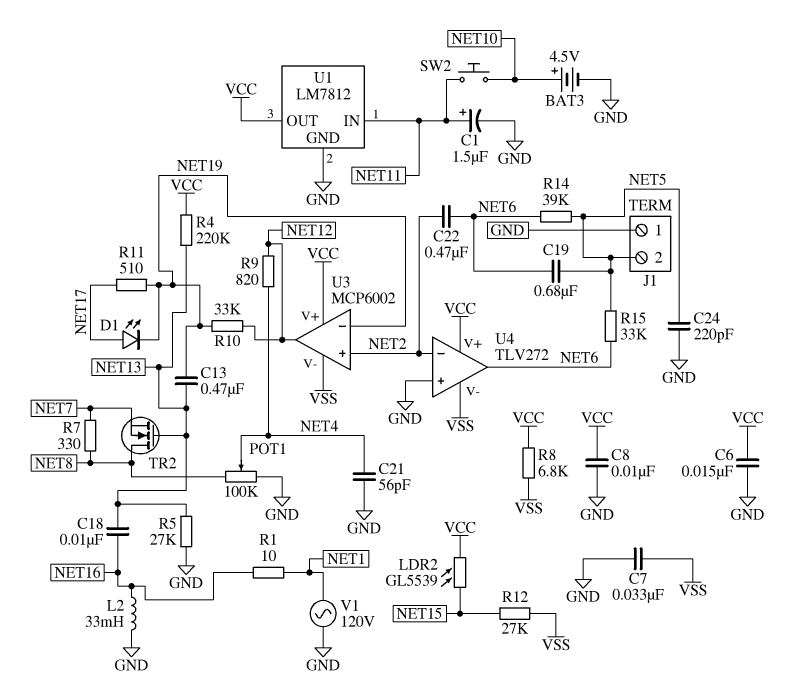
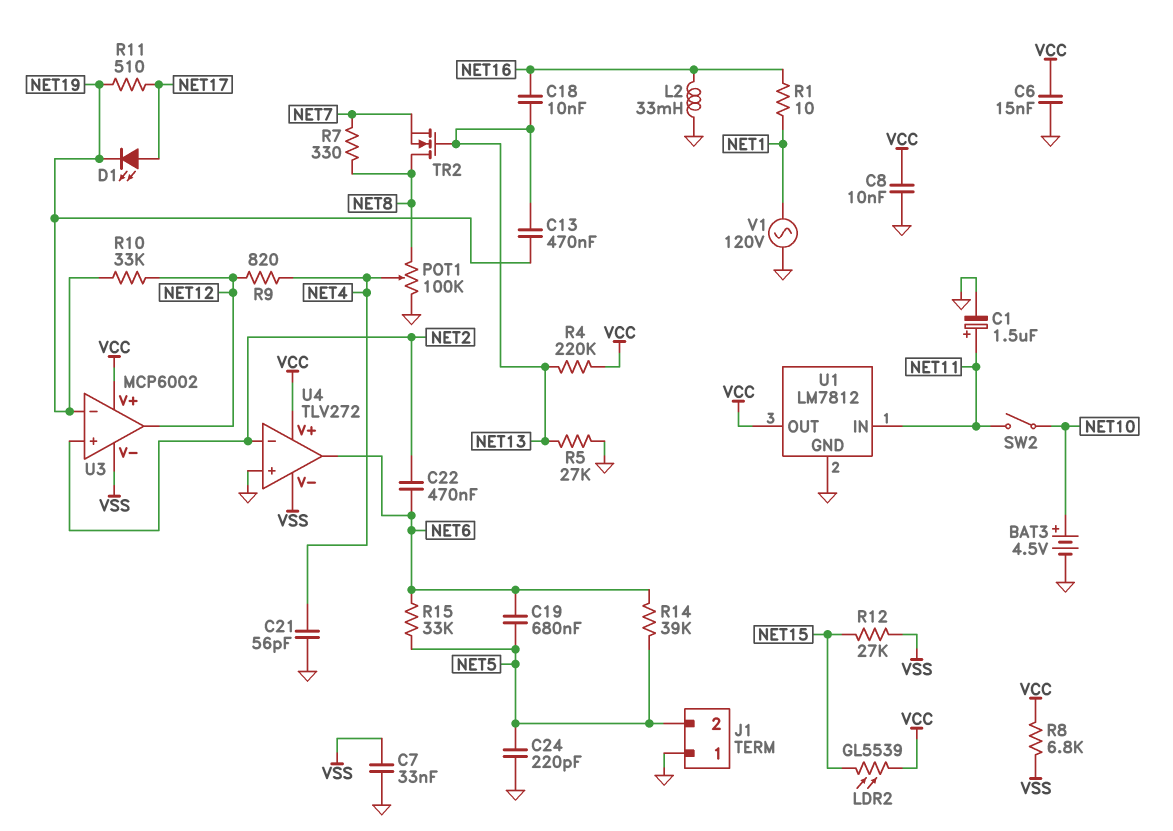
SW2: button (NET10, NET11) -> switch (NET10, NET11)

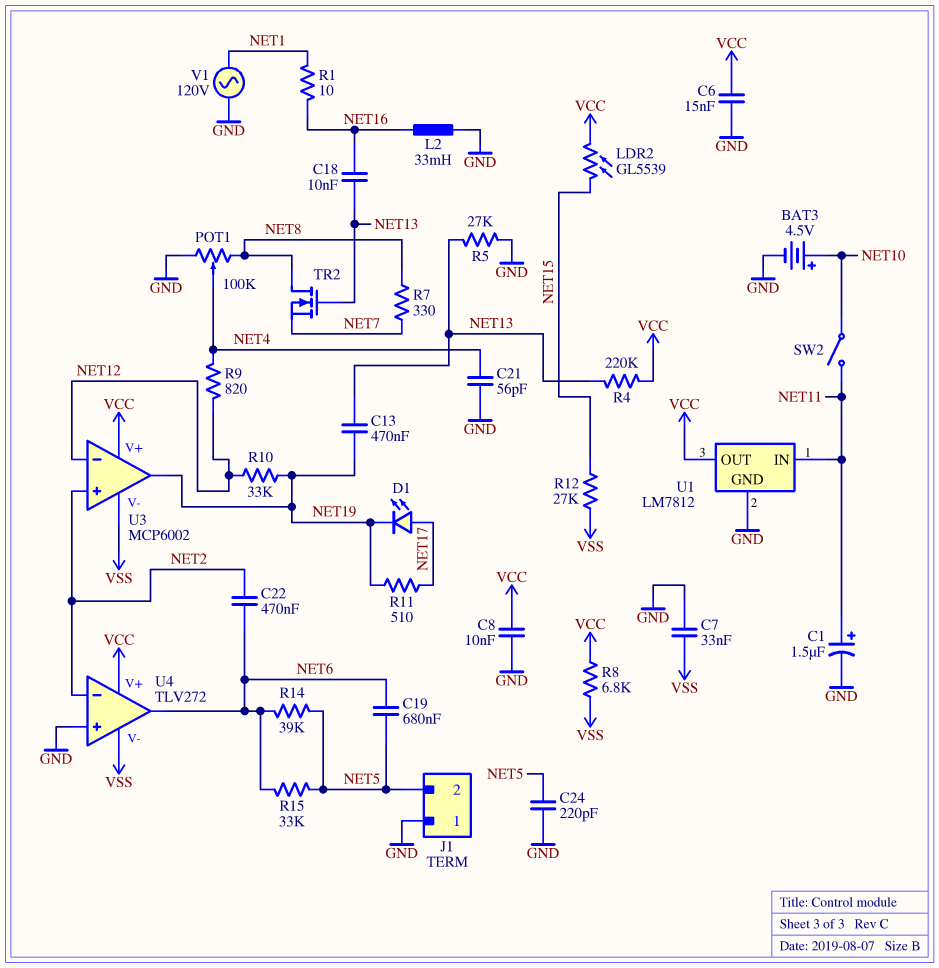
U3 pin in-: NET19 -> NET12
U3 pin out: NET12 -> NET19

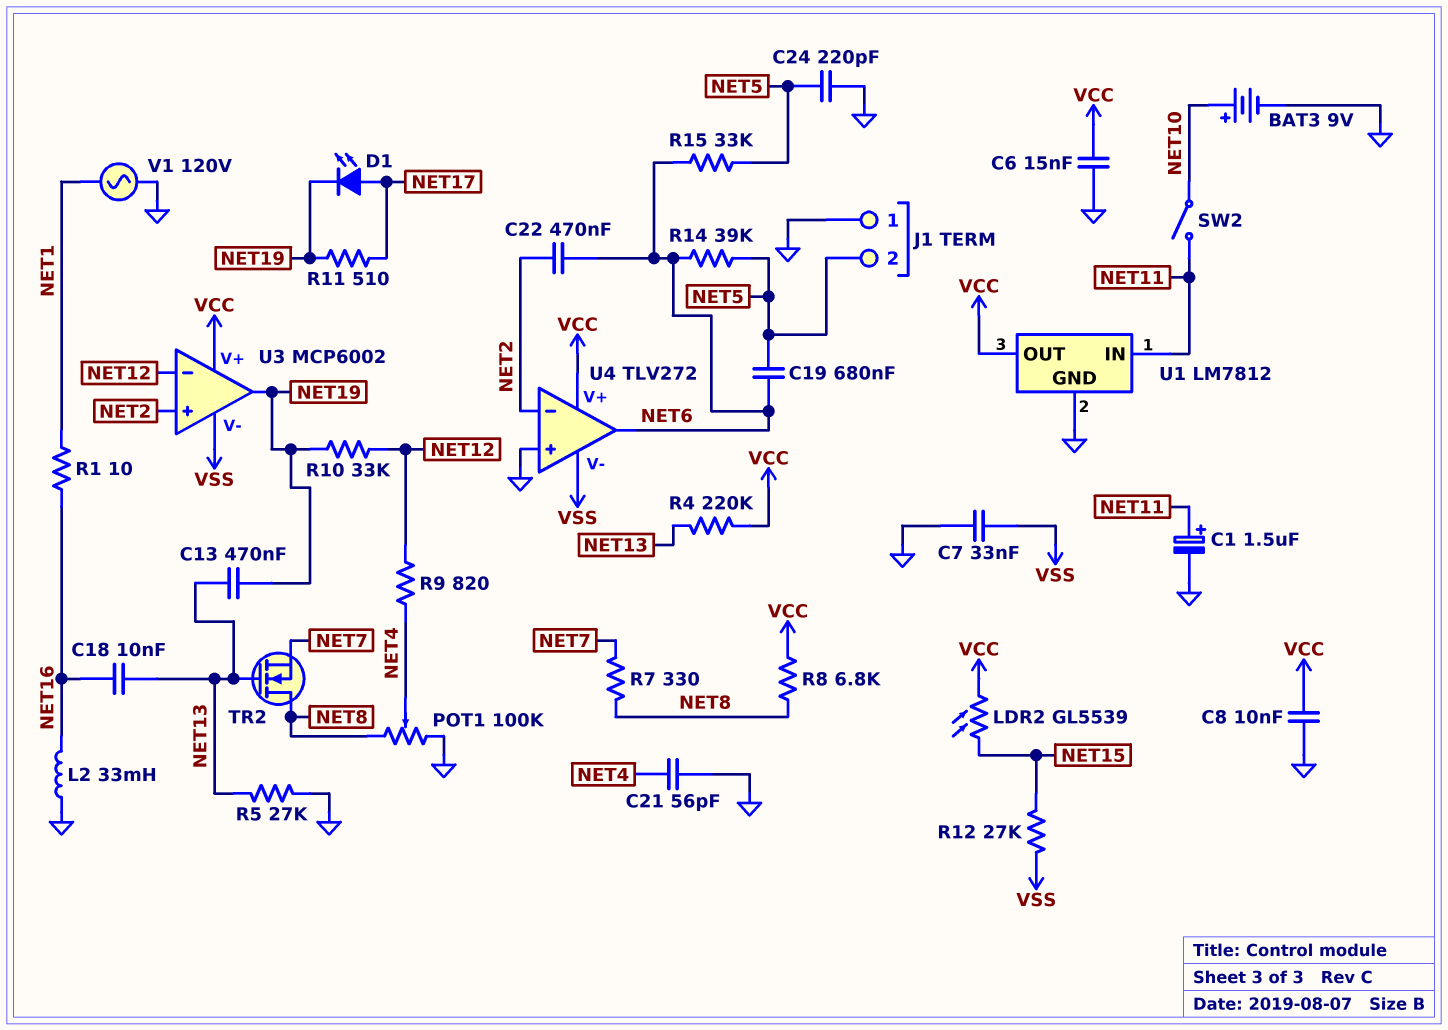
BAT3: 4.5V (plus NET10, minus GND) -> 9V (plus NET10, minus GND)
R8: 6.8k (VCC, VSS) -> 6.8k (NET8, VCC)

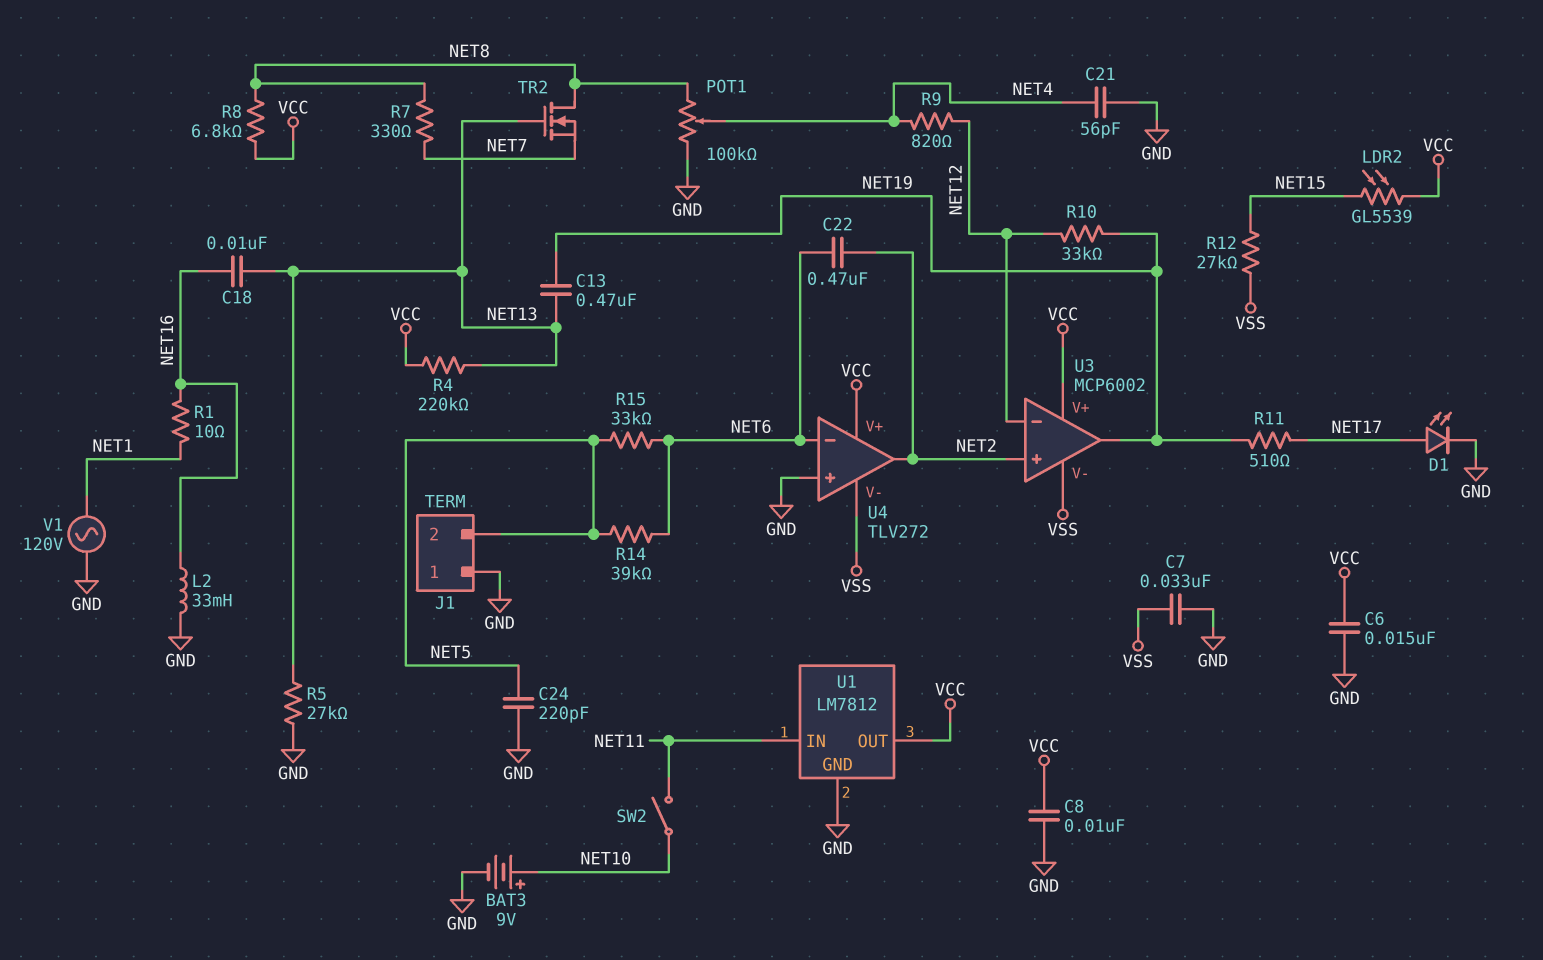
C1: 1.5uF (plus NET11, minus GND) -> none
C19: 680nF (NET5, NET6) -> none
D1: LED (A NET17, K NET19) -> LED (A NET17, K GND)
U4 pin in-: NET2 -> NET6
U4 pin out: NET6 -> NET2

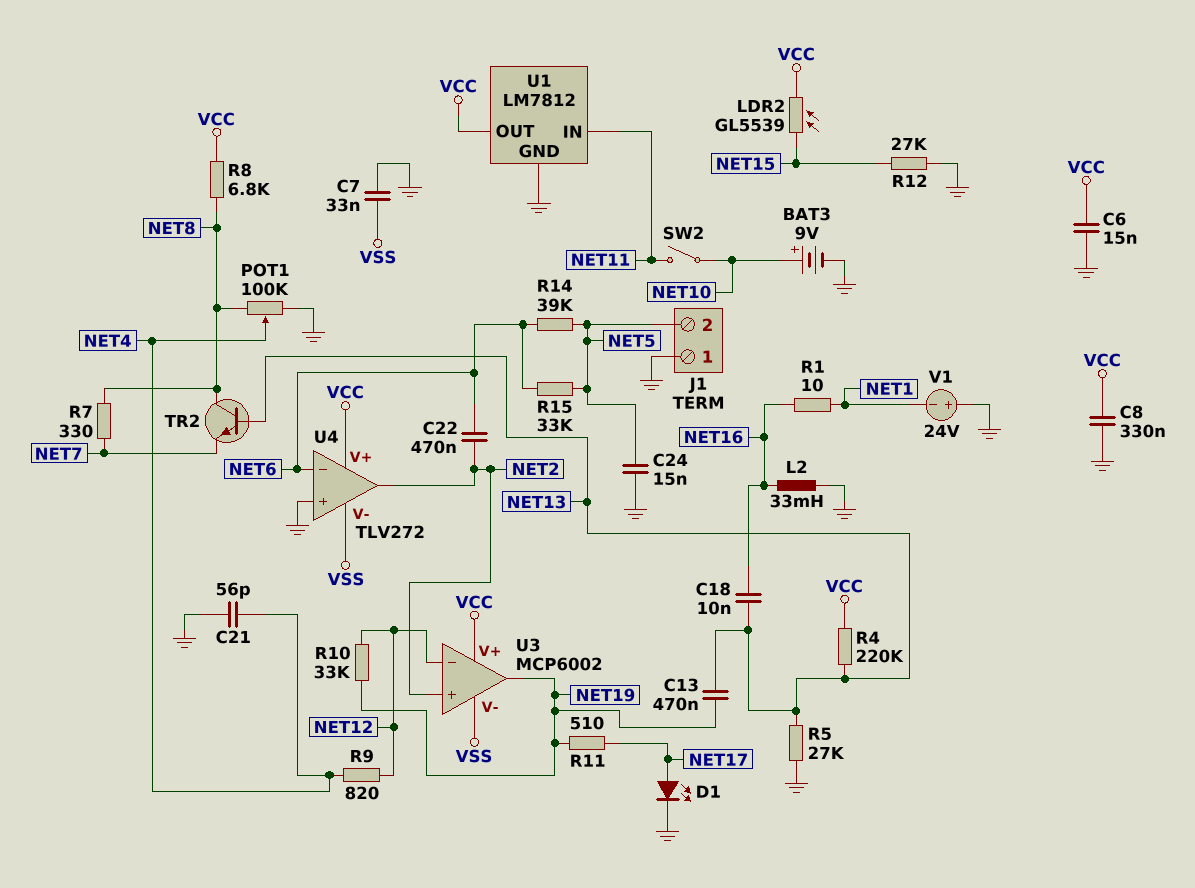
C8: 10nF (GND, VCC) -> 330nF (GND, VCC)
C24: 220pF (GND, NET5) -> 15nF (GND, NET5)
R12: 27k (NET15, VSS) -> 27k (GND, NET15)
TR2: NMOS (G NET13, D NET8, S NET7) -> NPN (B NET13, C NET8, E NET7)
V1: AC 120V (GND, NET1) -> 24V (plus GND, minus NET1)

